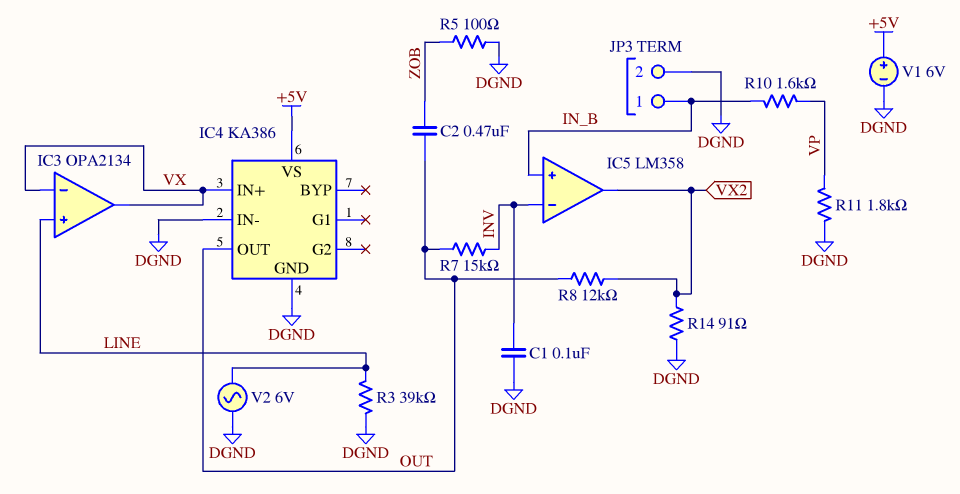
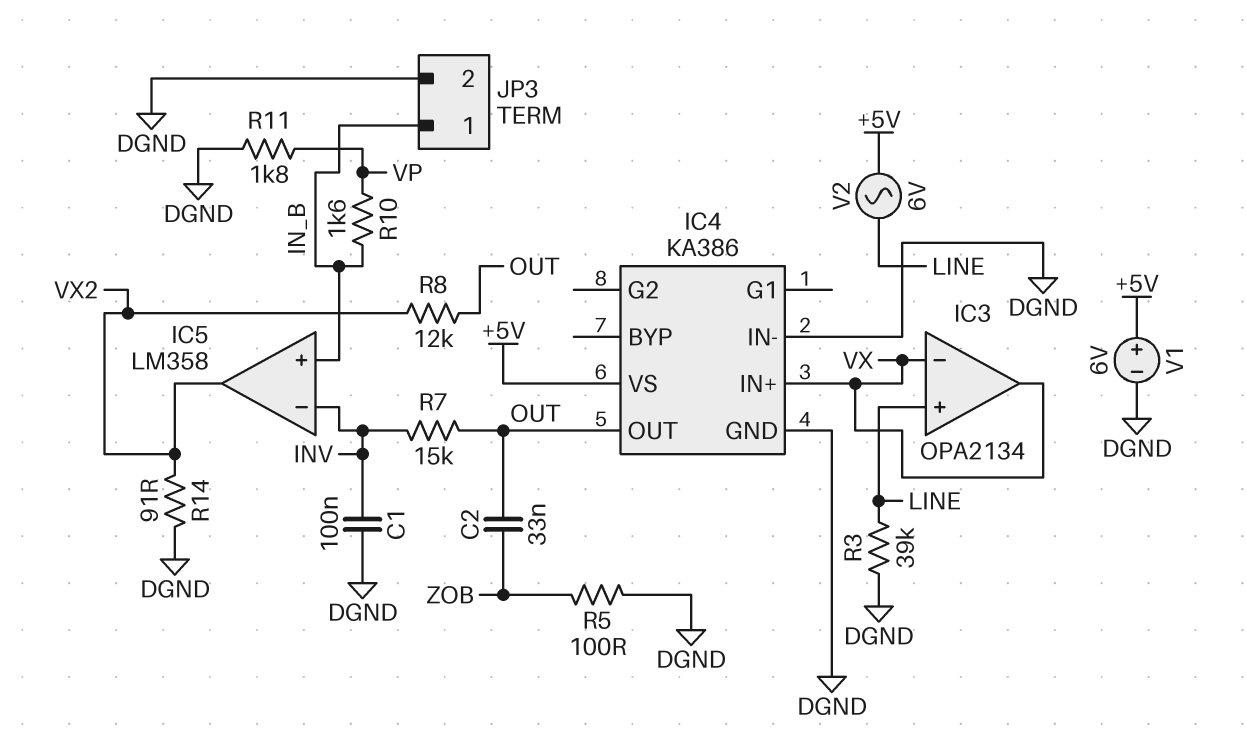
C2: 470nF (OUT, ZOB) -> 33nF (OUT, ZOB)
V2: AC 6V (DGND, LINE) -> AC 6V (+5V, LINE)

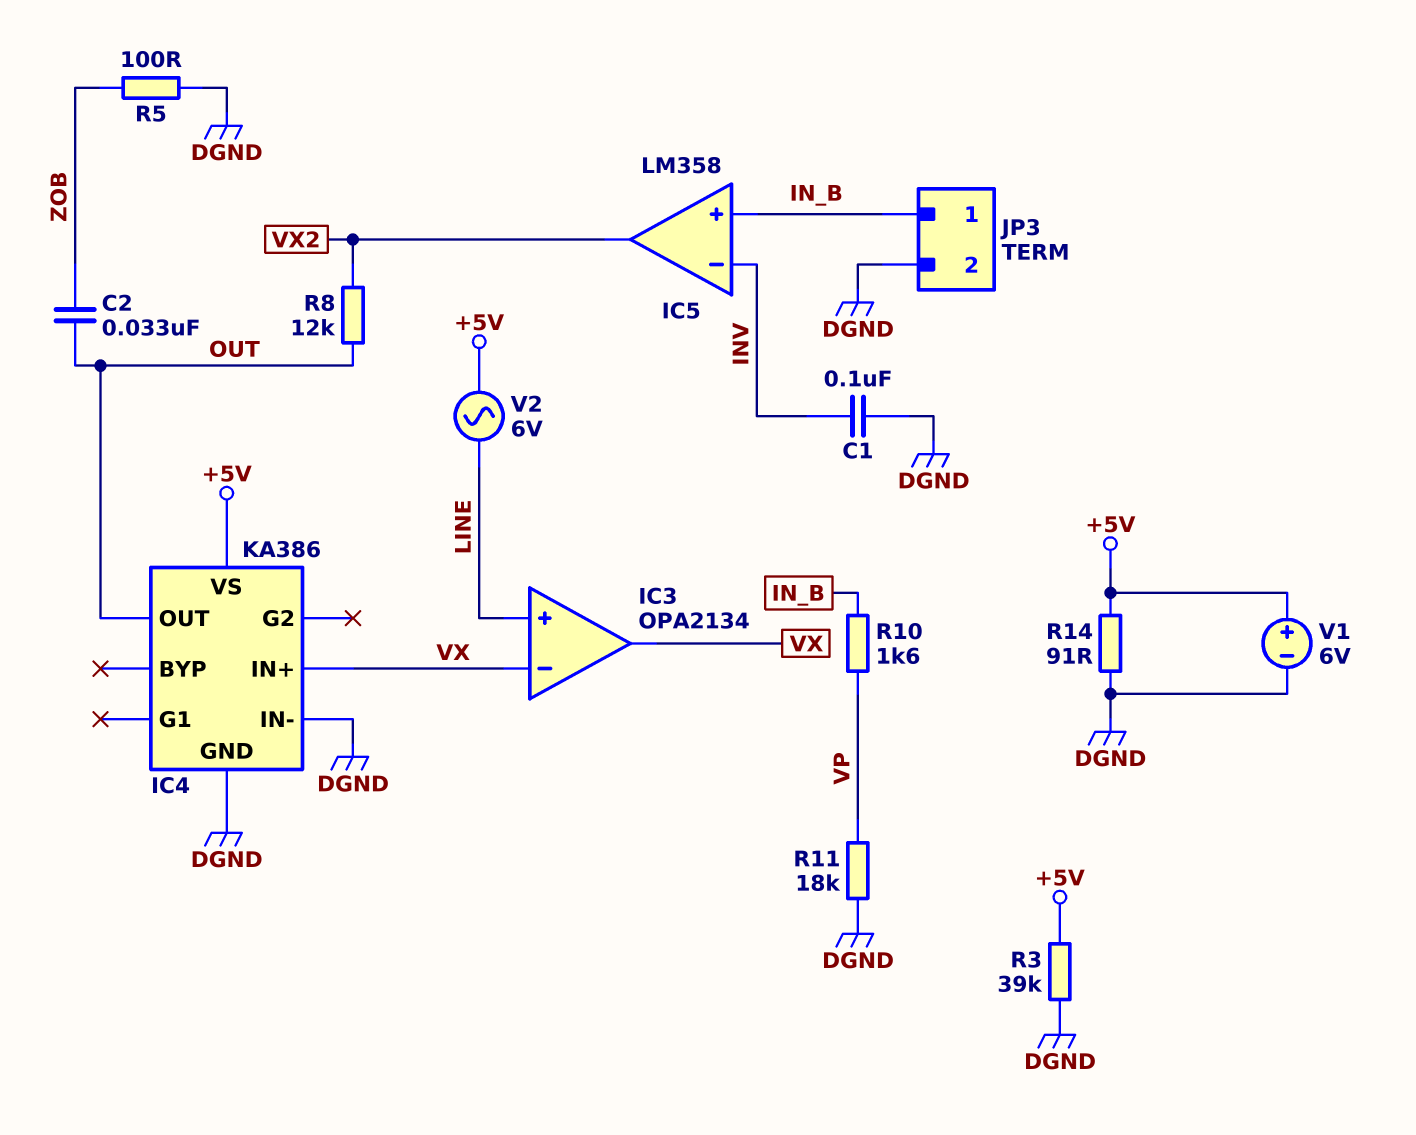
R3: 39k (DGND, LINE) -> 39k (+5V, DGND)
R7: 15k (INV, OUT) -> none
R11: 1.8k (DGND, VP) -> 18k (DGND, VP)
R14: 91 (DGND, VX2) -> 91 (+5V, DGND)

